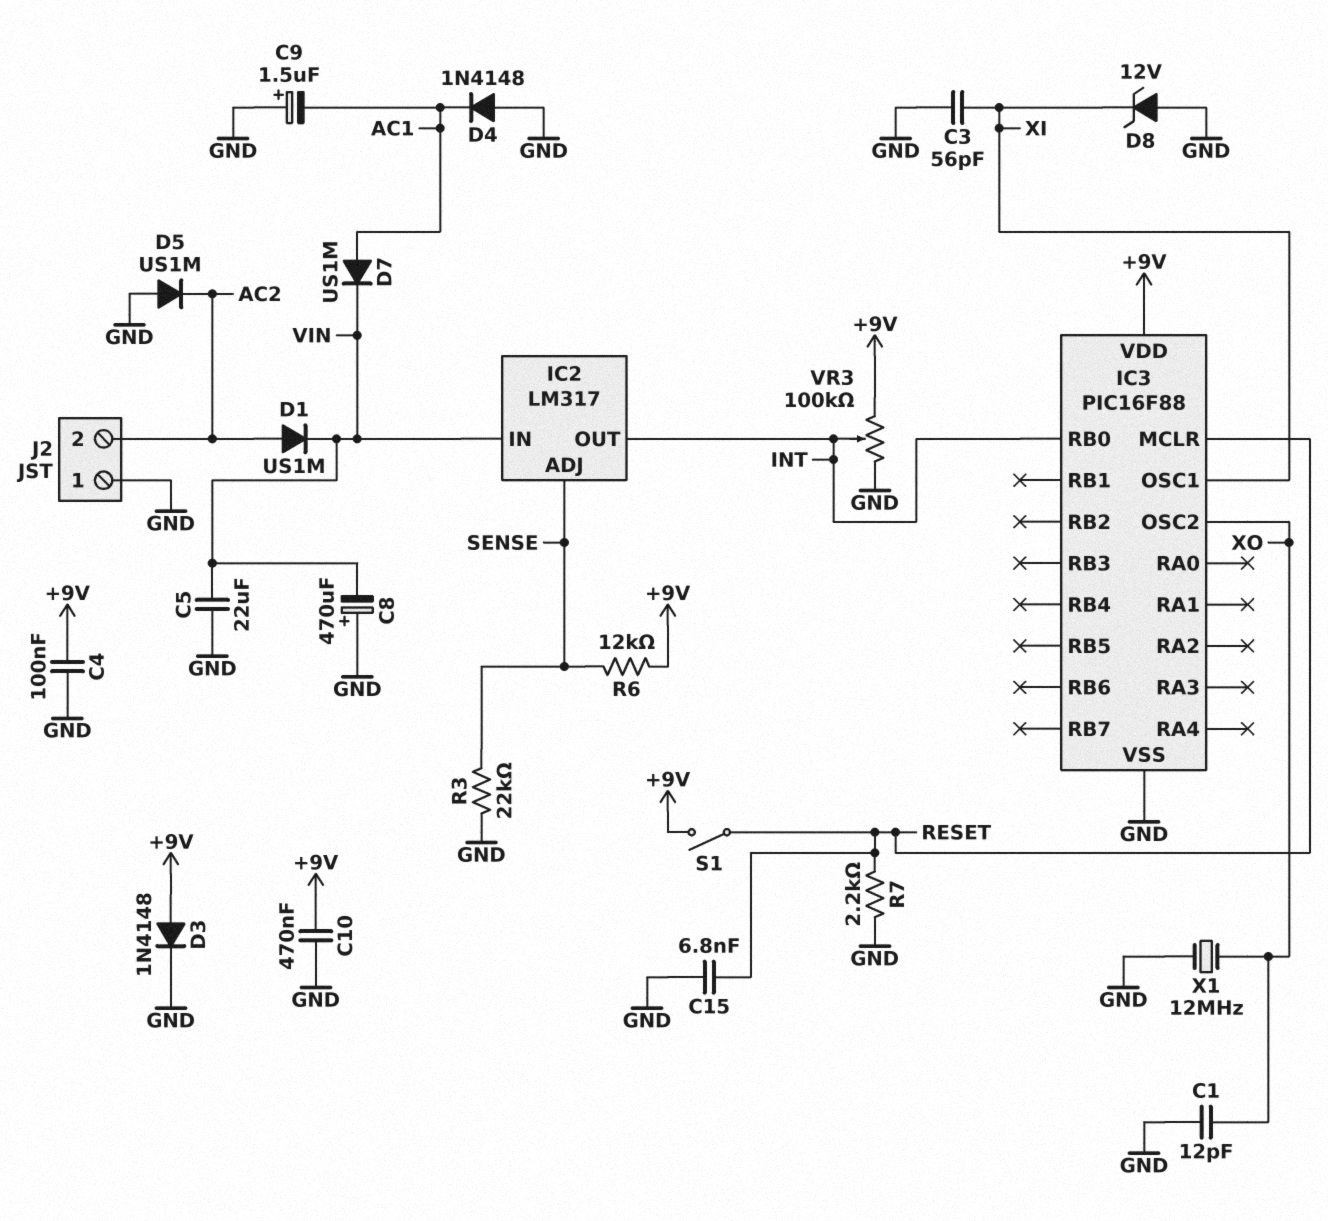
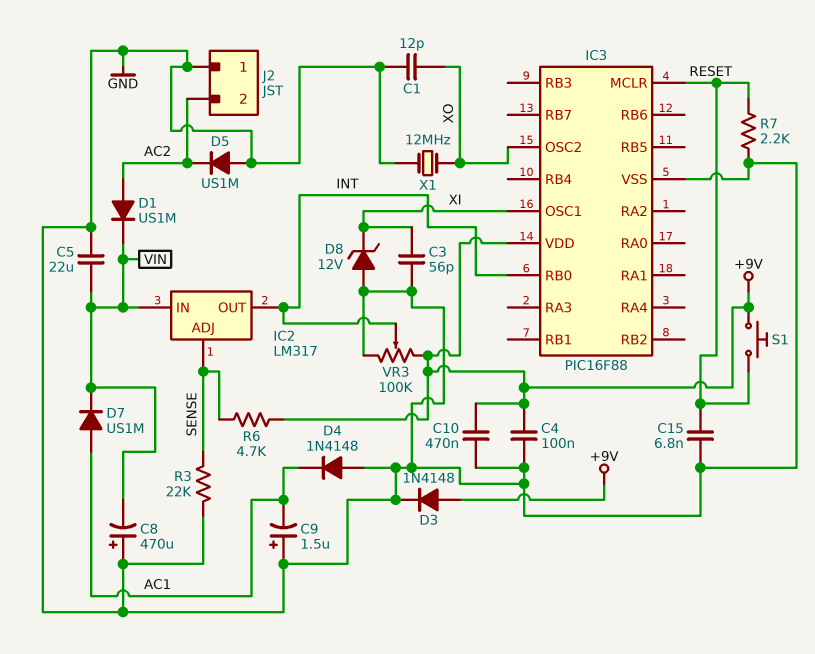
R6: 12k (+9V, SENSE) -> 4.7k (+9V, SENSE)
S1: switch (+9V, RESET) -> button (+9V, RESET)

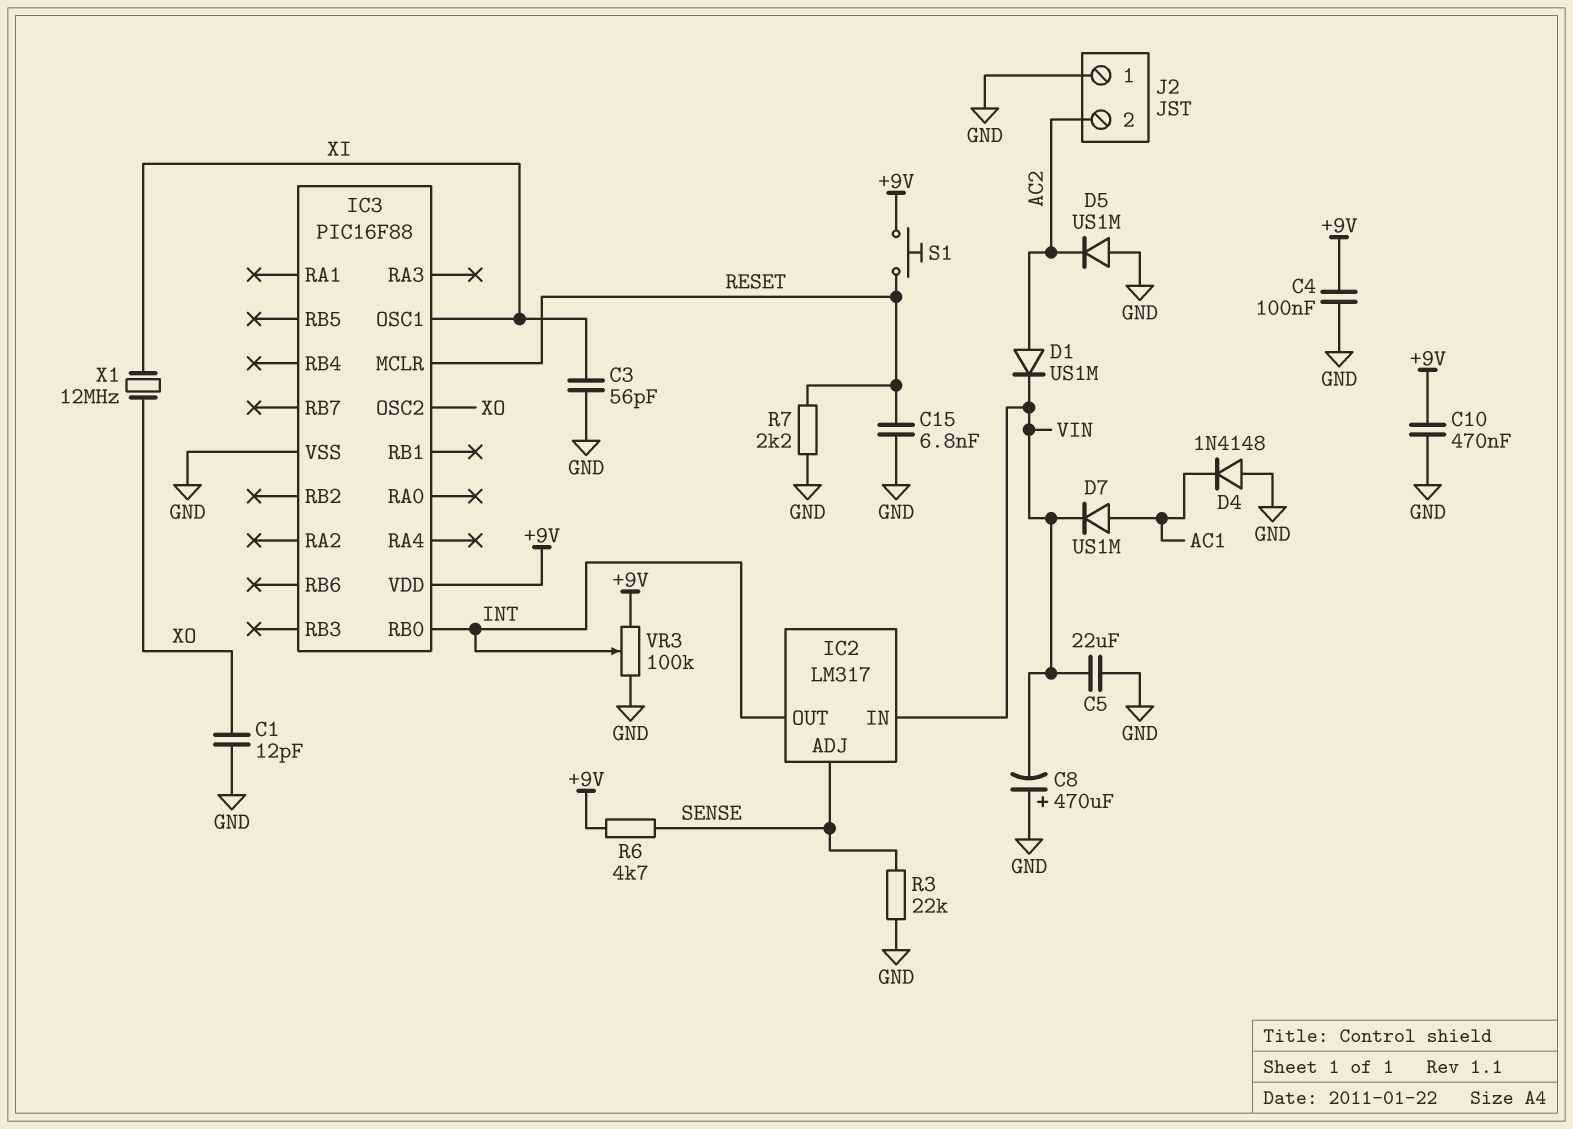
C9: 1.5uF (plus GND, minus AC1) -> none
D3: diode 1N4148 (A +9V, K GND) -> none
D8: zener 12V (A GND, K XI) -> none
X1: 12MHz (GND, XO) -> 12MHz (XI, XO)

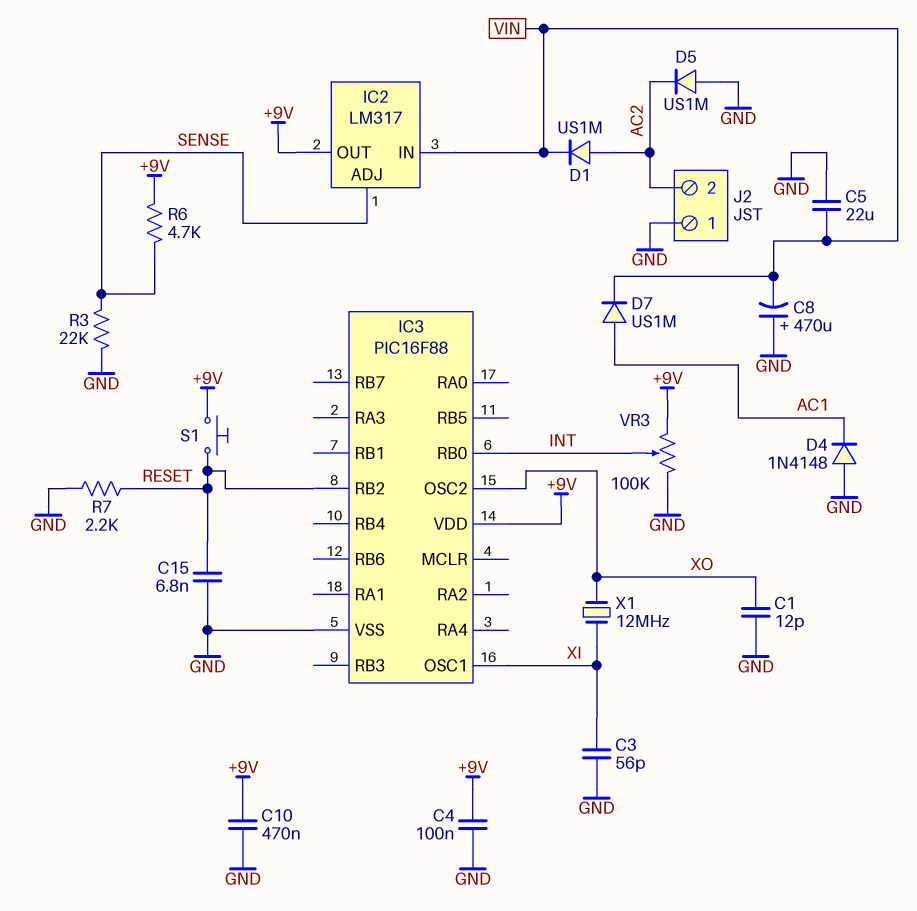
IC2 pin OUT: INT -> +9V
IC3 pin MCLR: RESET -> none
IC3 pin RB2: none -> RESET

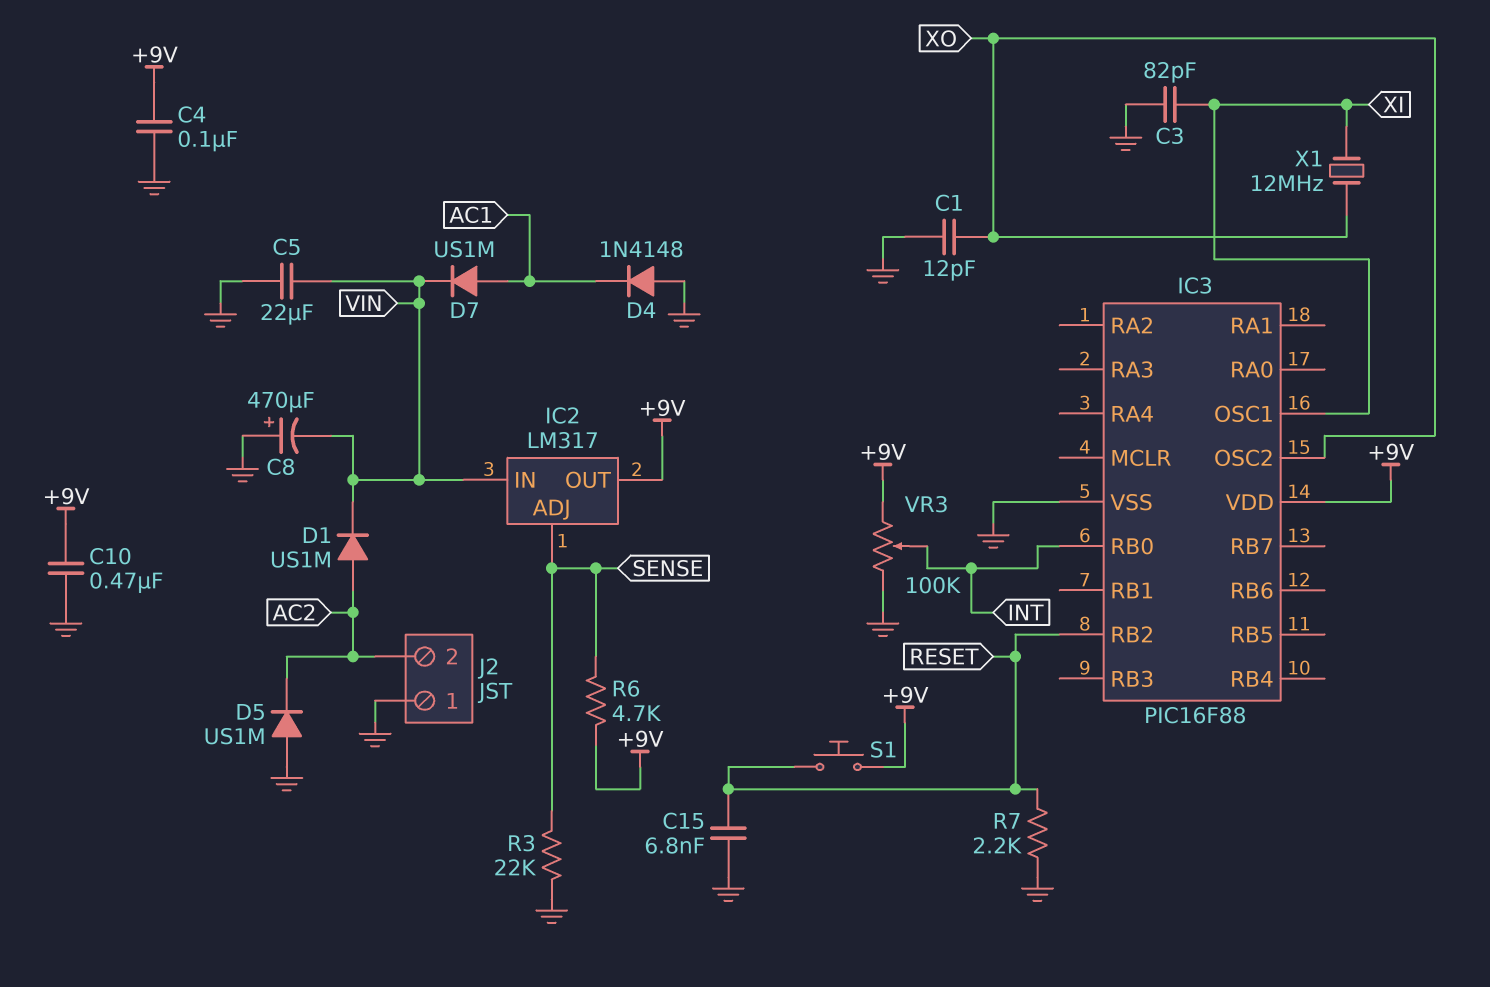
C3: 56pF (GND, XI) -> 82pF (GND, XI)

